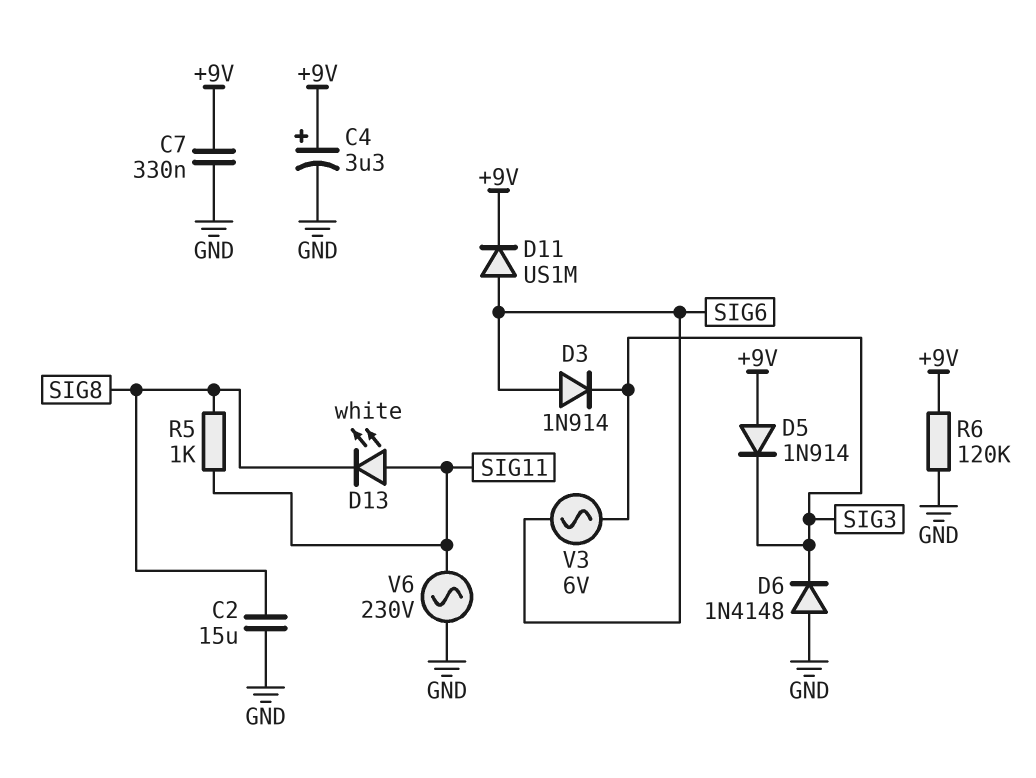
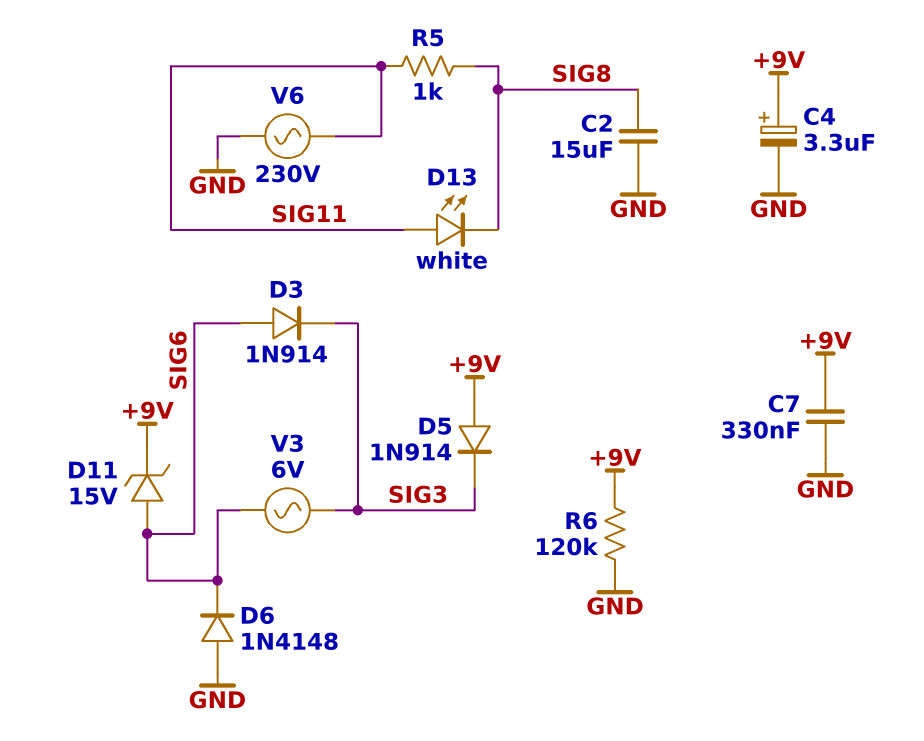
D6: diode 1N4148 (A GND, K SIG3) -> diode 1N4148 (A GND, K SIG6)
D11: diode US1M (A SIG6, K +9V) -> zener 15V (A SIG6, K +9V)

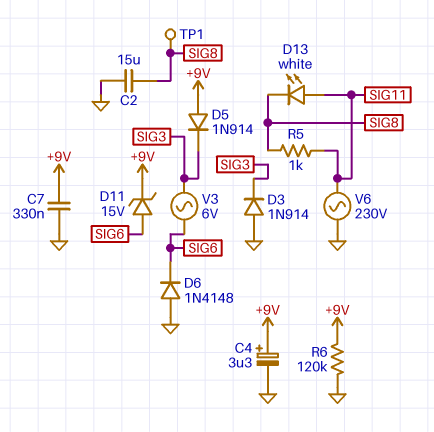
D3: diode 1N914 (A SIG6, K SIG3) -> diode 1N914 (A GND, K SIG3)
TP1: none -> test point (SIG8)

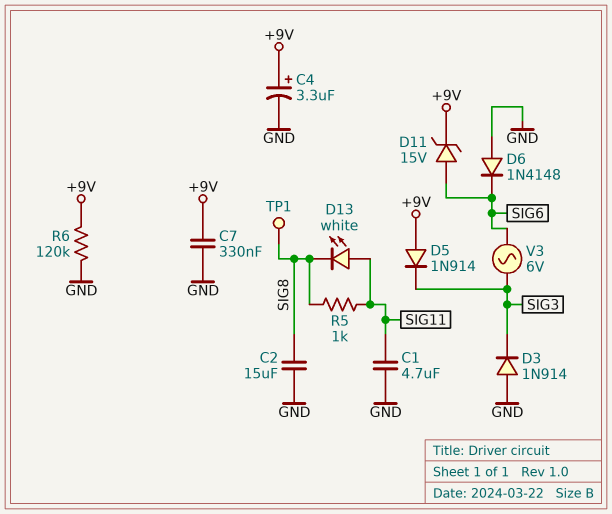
C1: none -> 4.7uF (GND, SIG11)
V6: AC 230V (GND, SIG11) -> none

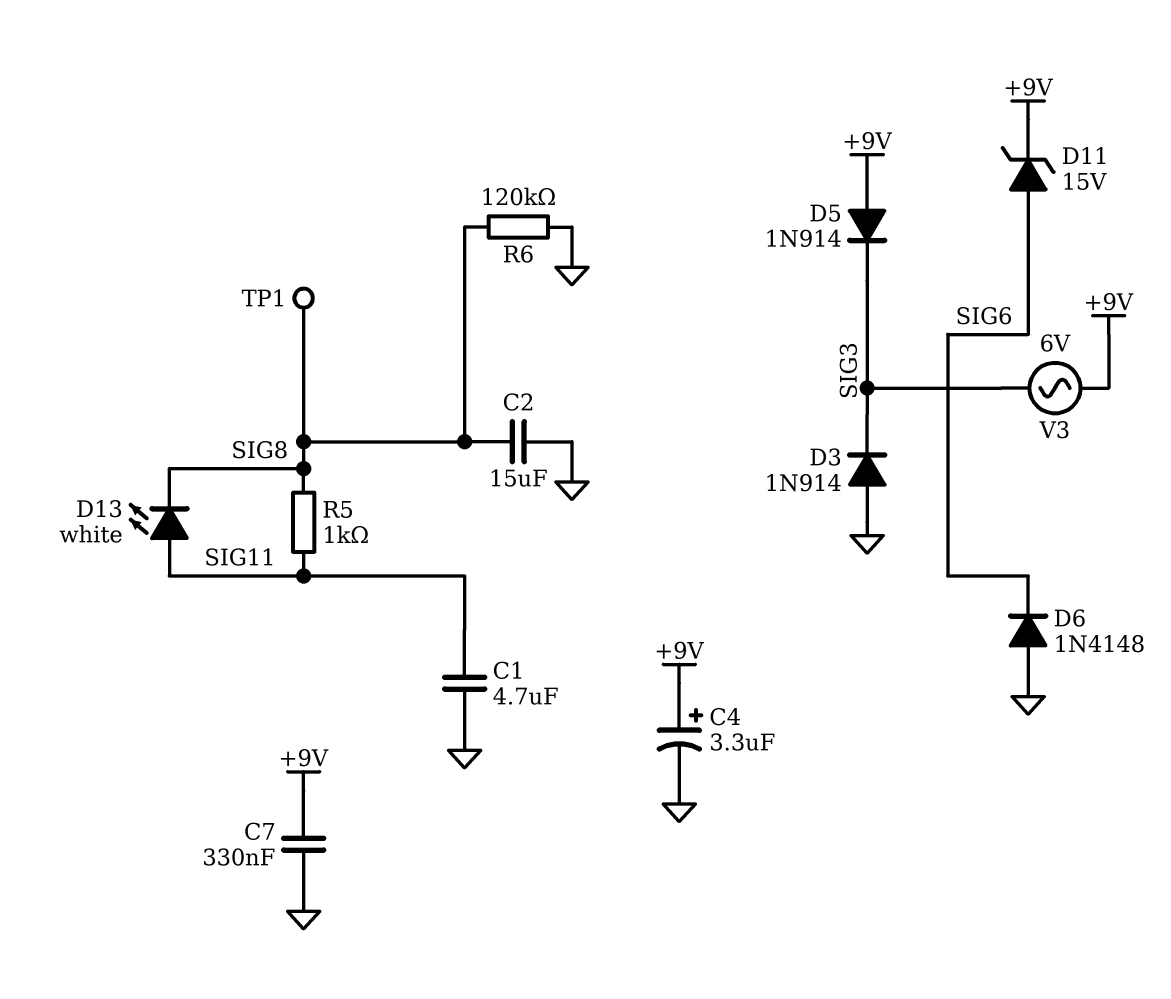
R6: 120k (+9V, GND) -> 120k (GND, SIG8)
V3: AC 6V (SIG3, SIG6) -> AC 6V (+9V, SIG3)

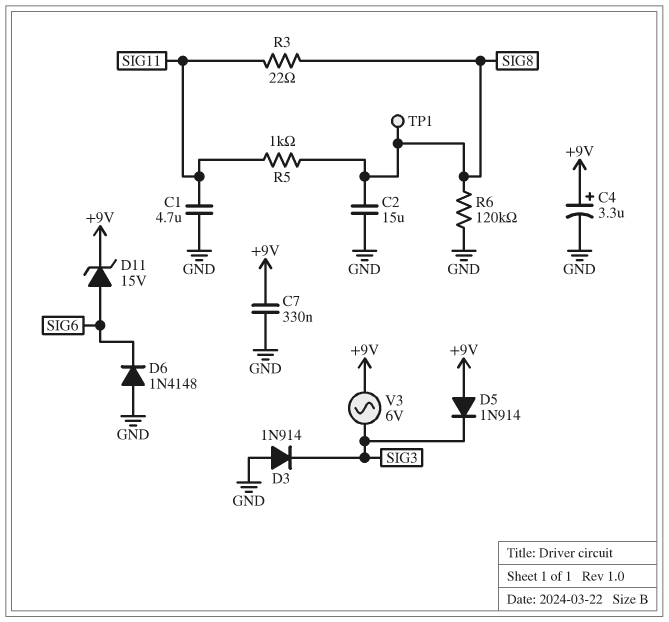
D13: LED white (A SIG11, K SIG8) -> none
R3: none -> 22 (SIG8, SIG11)

